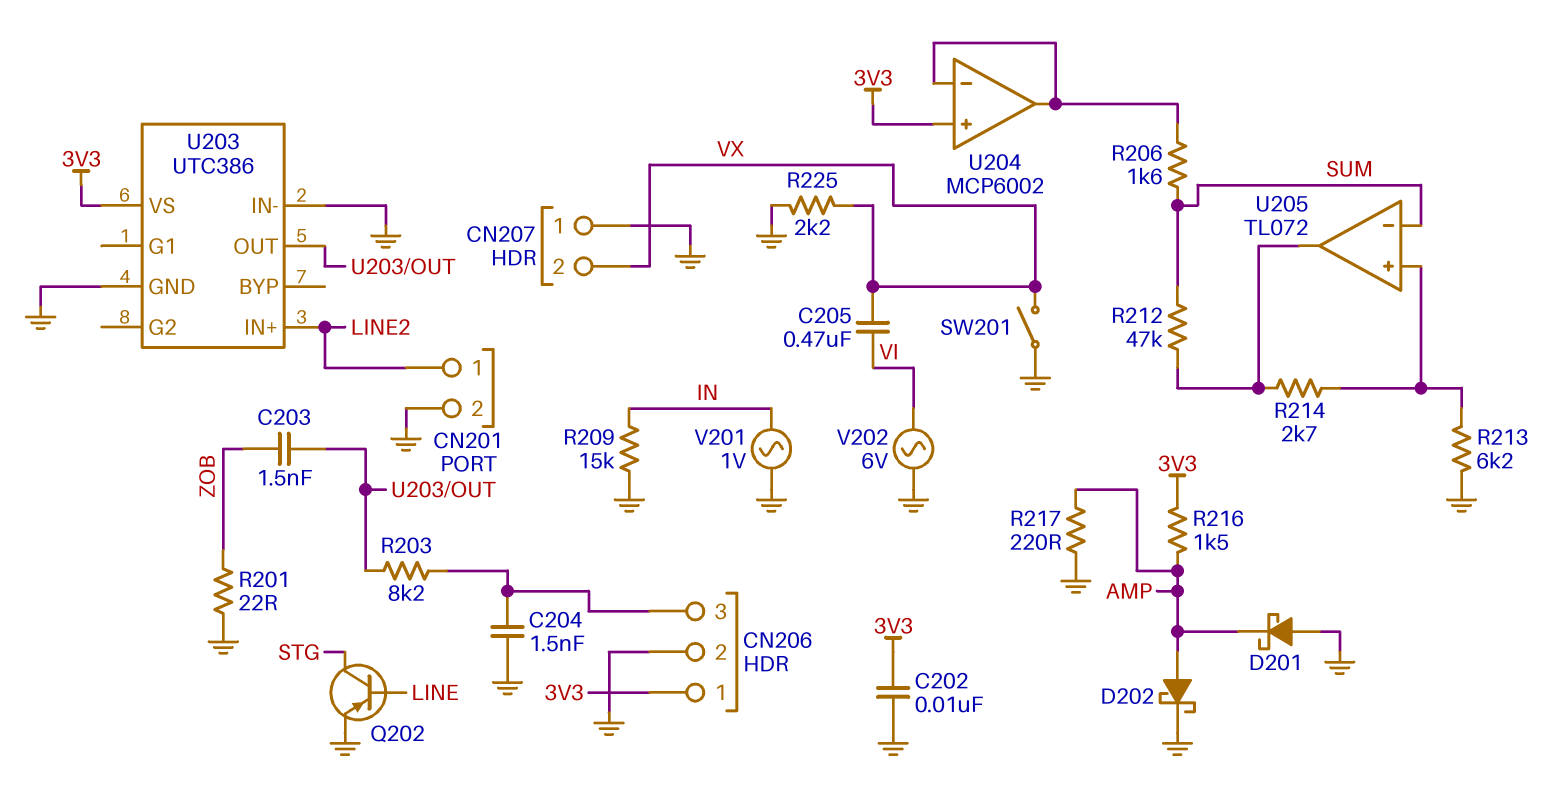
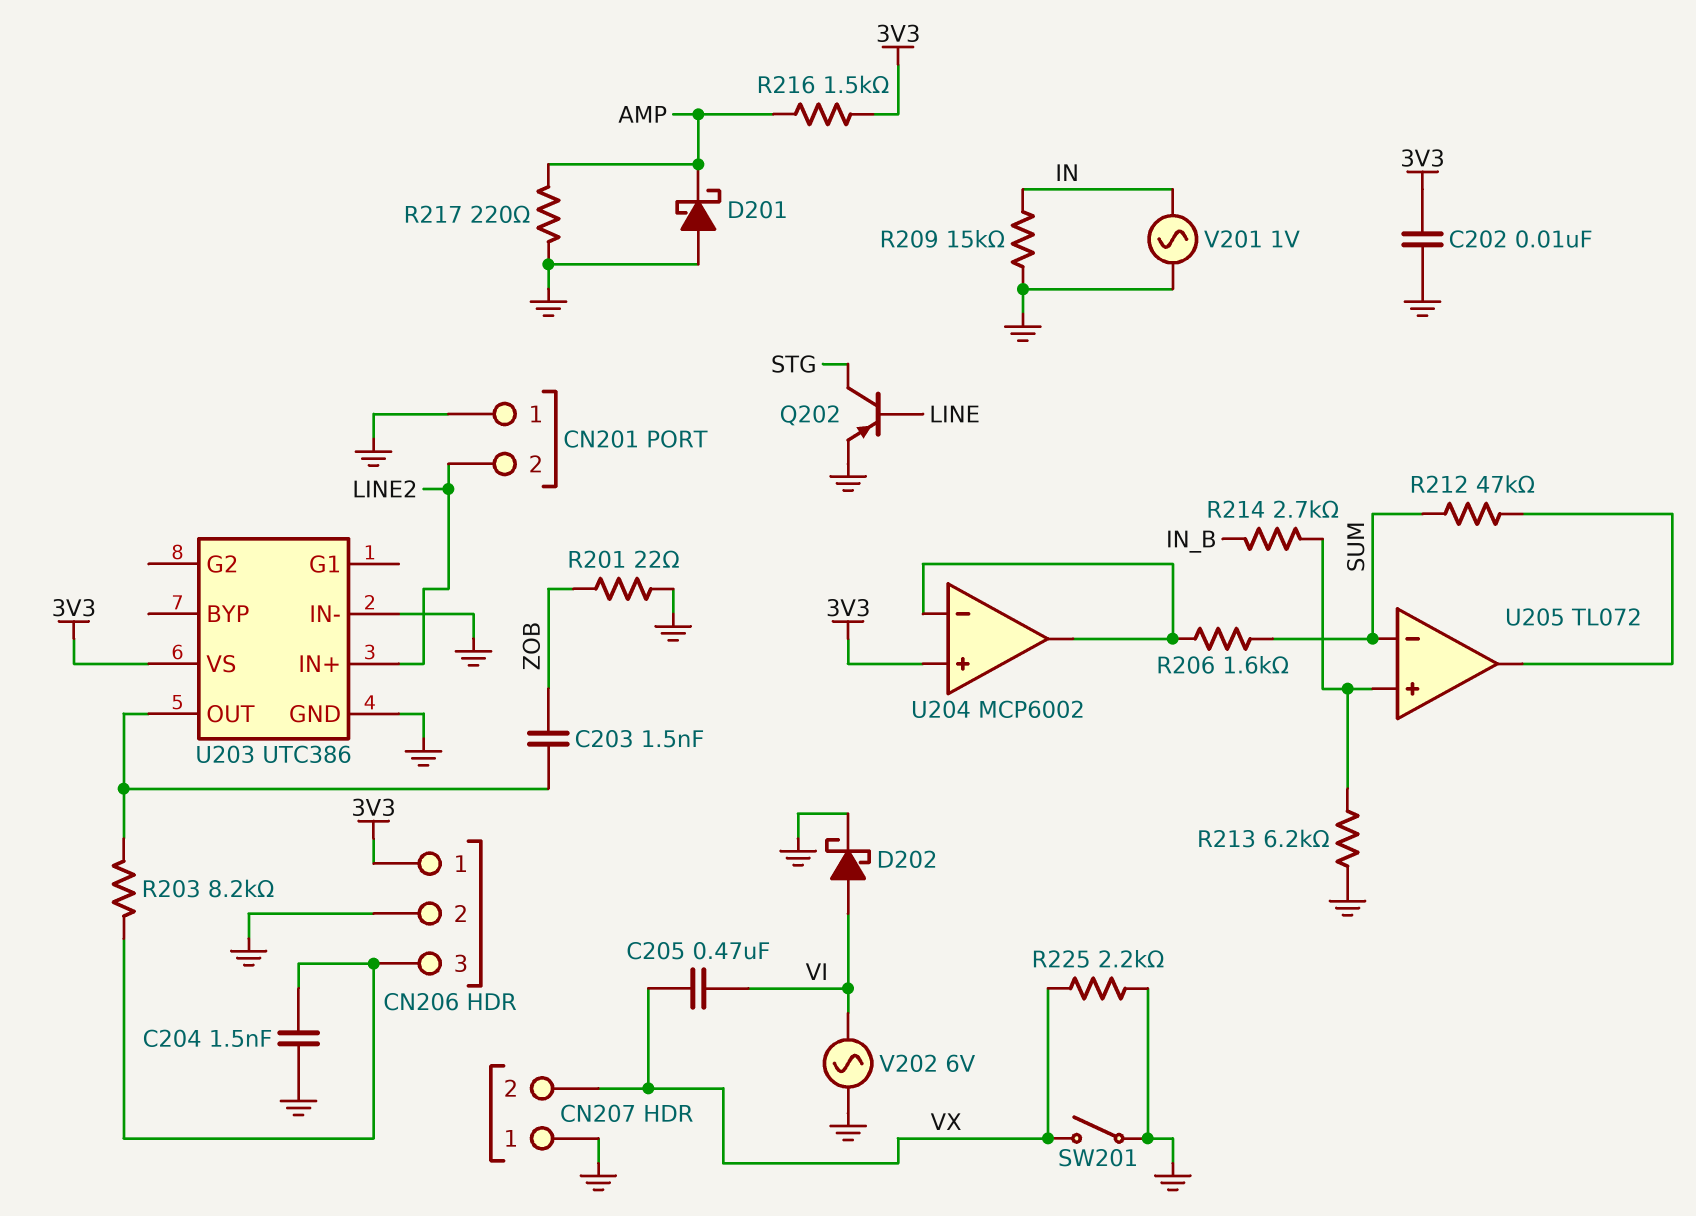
CN201 pin 1: LINE2 -> GND
CN201 pin 2: GND -> LINE2
D202: schottky (A AMP, K GND) -> schottky (A VI, K GND)
R214: 2.7k (U205/in+, U205/out) -> 2.7k (IN_B, U205/in+)

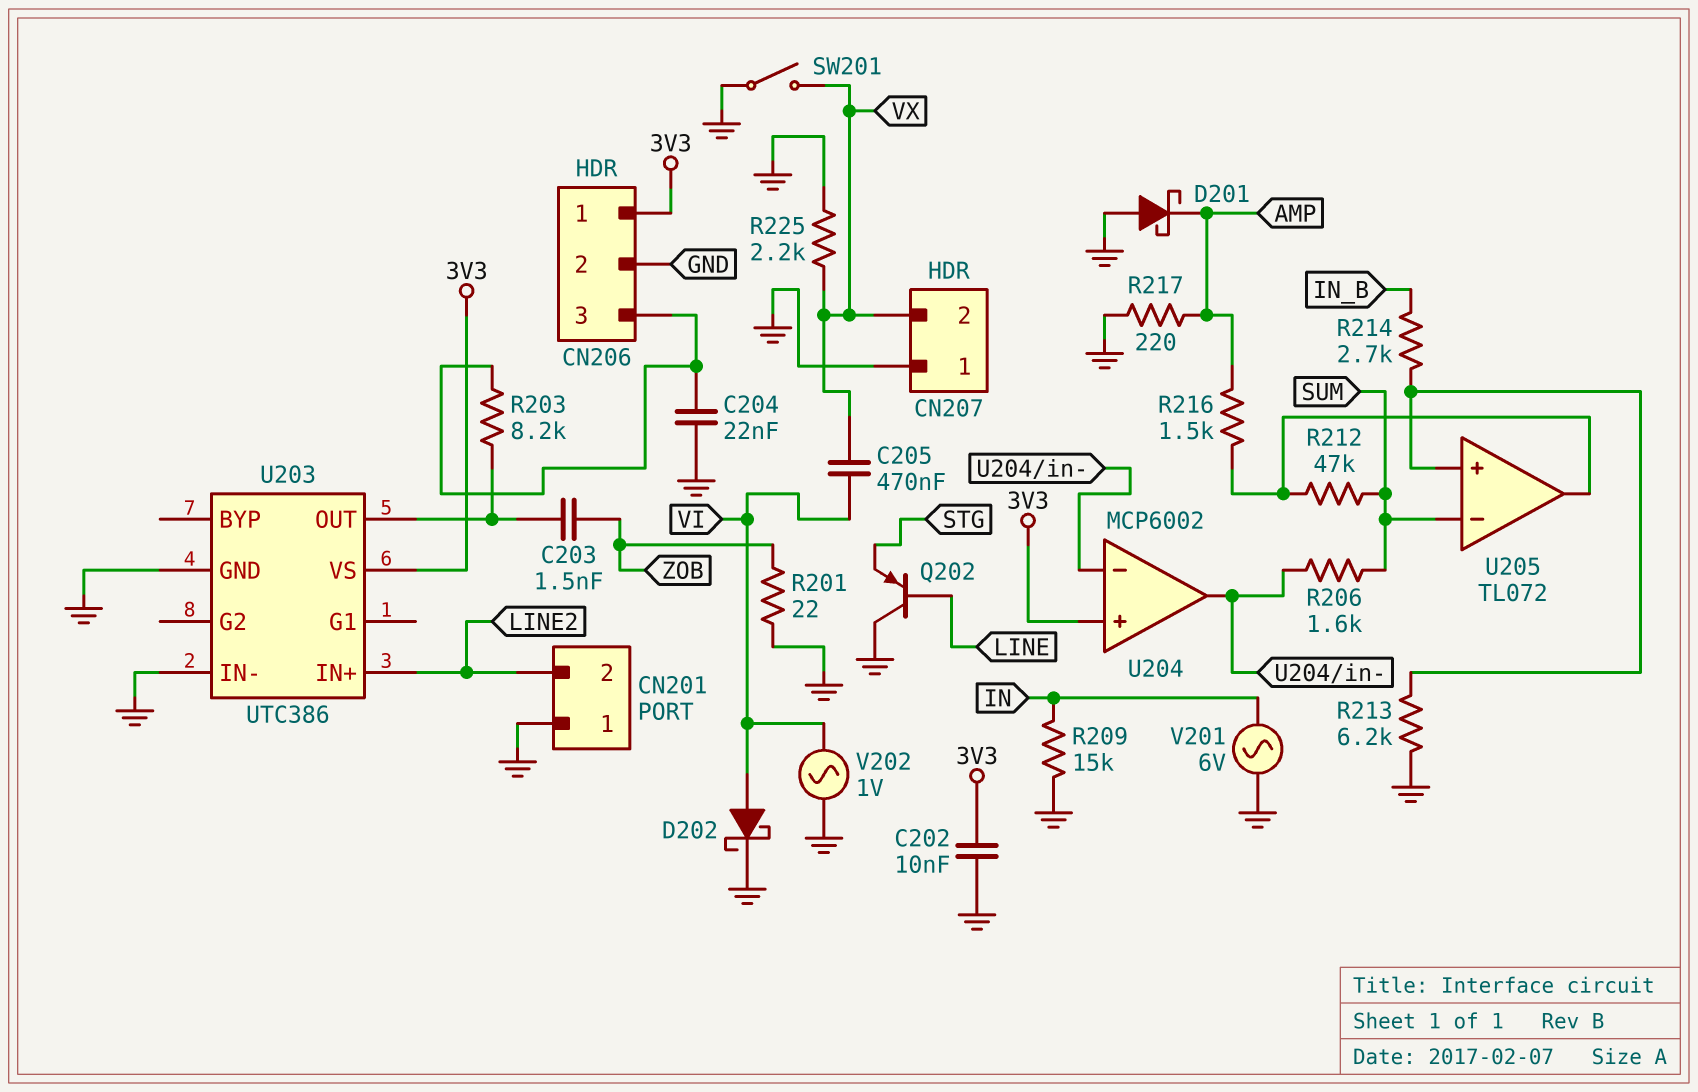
C204: 1.5nF (CN206/3, GND) -> 22nF (CN206/3, GND)
Q202: PNP (B LINE, C STG, E GND) -> PNP (B LINE, C GND, E STG)
R216: 1.5k (3V3, AMP) -> 1.5k (AMP, U205/out)
V201: AC 1V (GND, IN) -> AC 6V (GND, IN)
V202: AC 6V (GND, VI) -> AC 1V (GND, VI)

